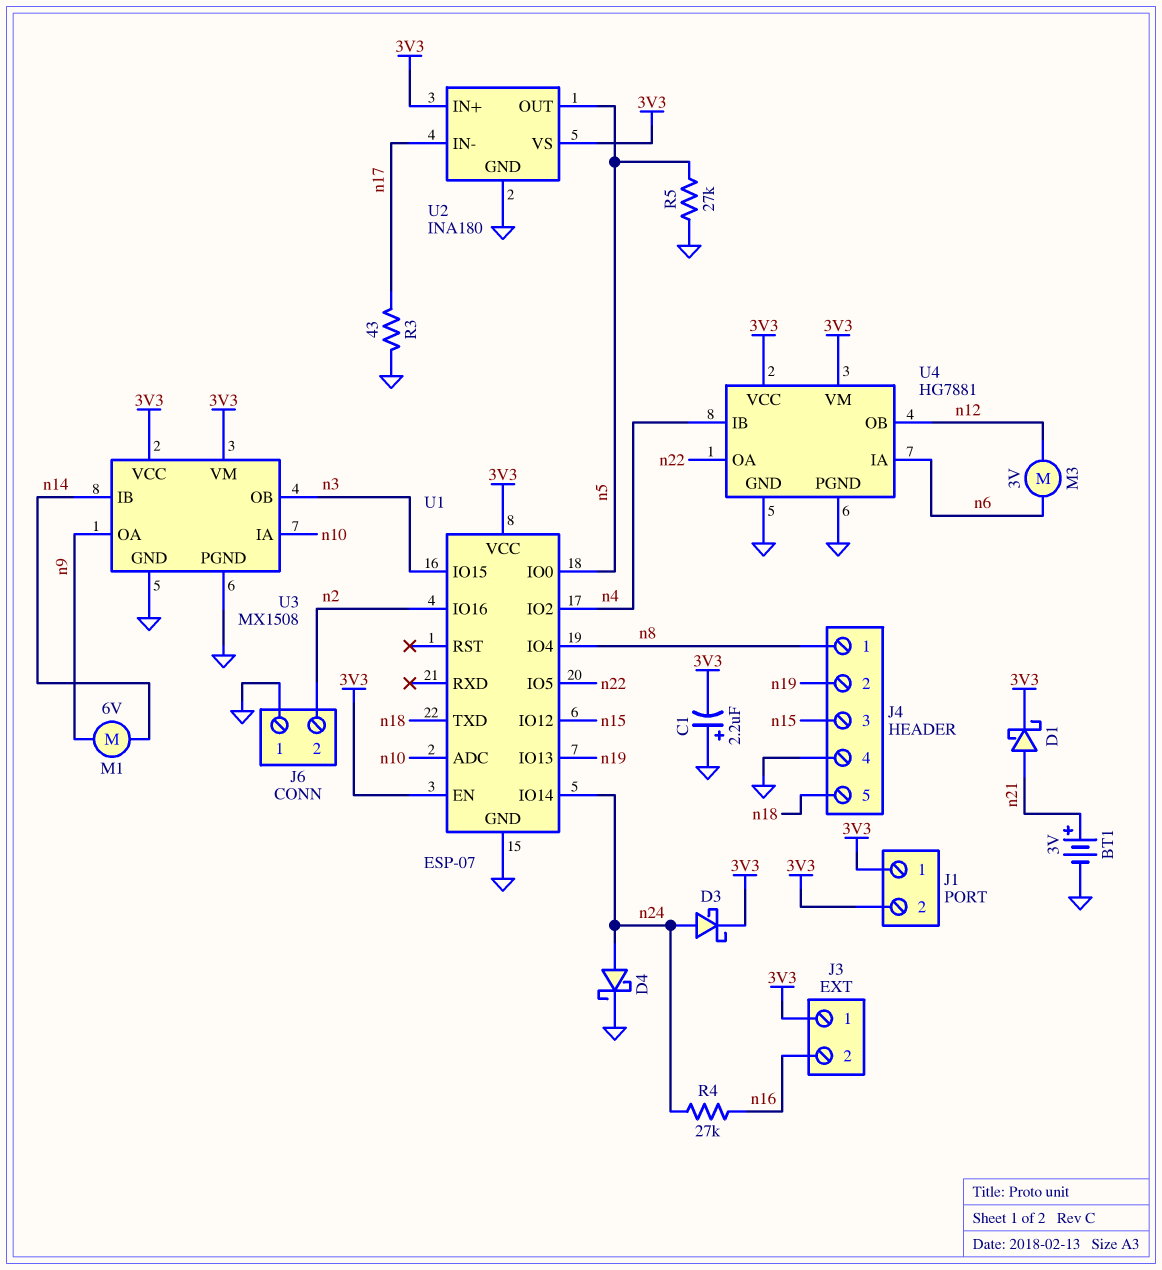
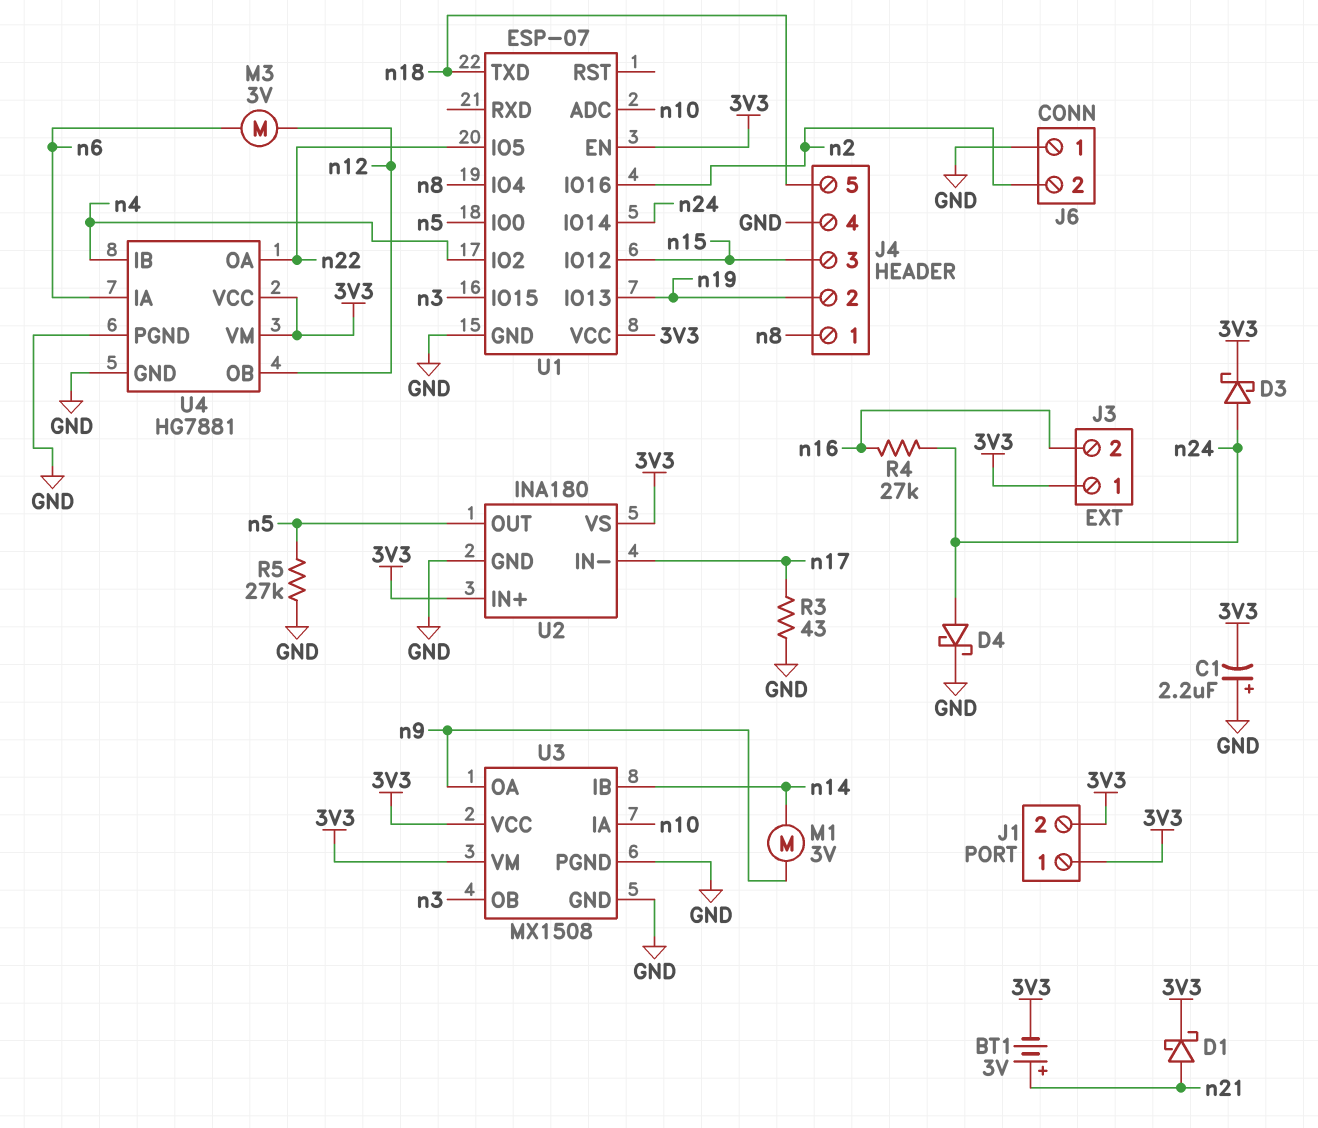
BT1: 3V (plus n21, minus GND) -> 3V (plus n21, minus 3V3)
M1: motor 6V (n9, n14) -> motor 3V (n9, n14)

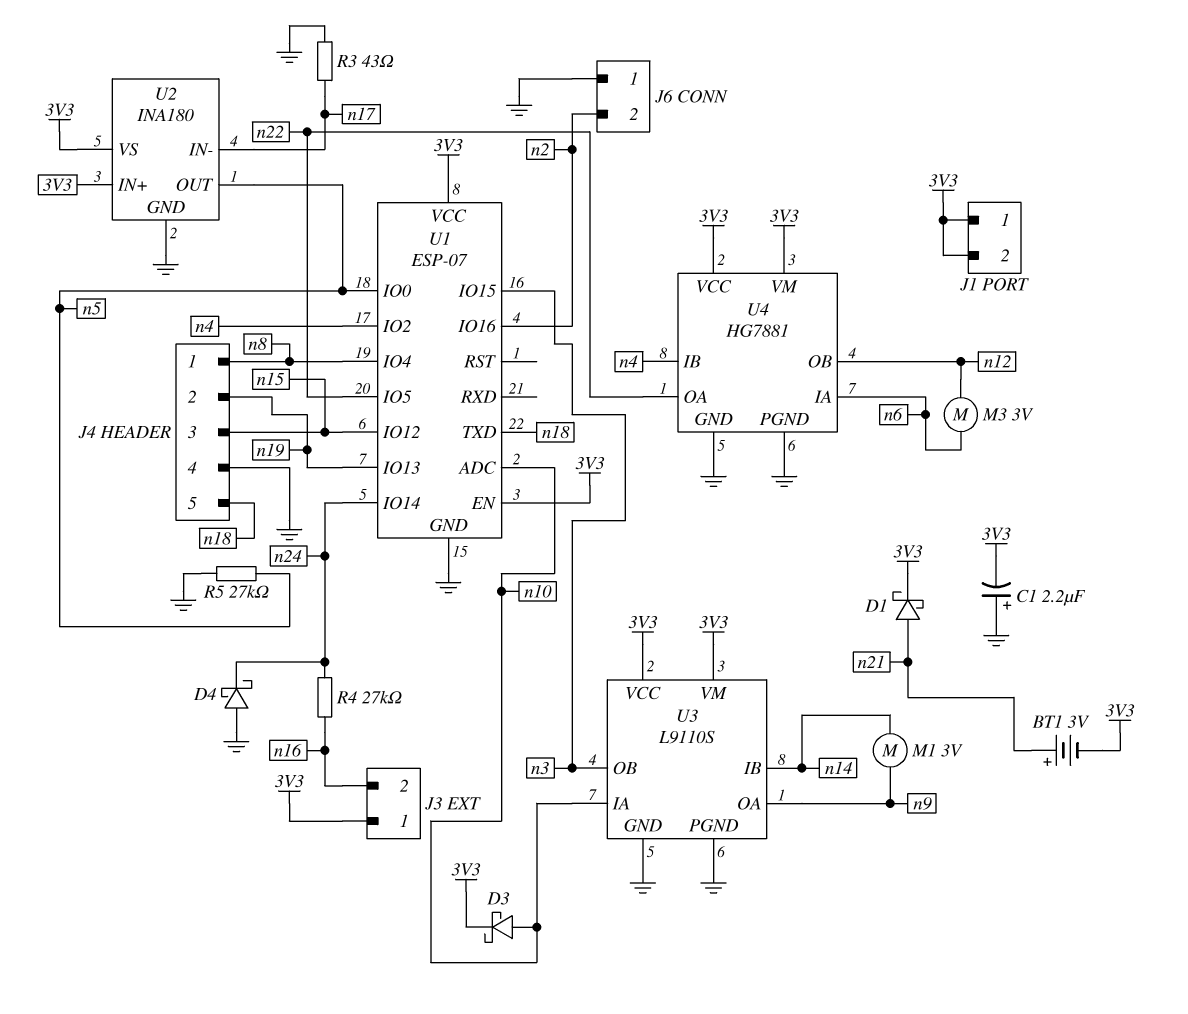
D3: schottky (A n24, K 3V3) -> schottky (A n10, K 3V3)
D4: schottky (A n24, K GND) -> schottky (A GND, K n24)
U3: MX1508 -> L9110S

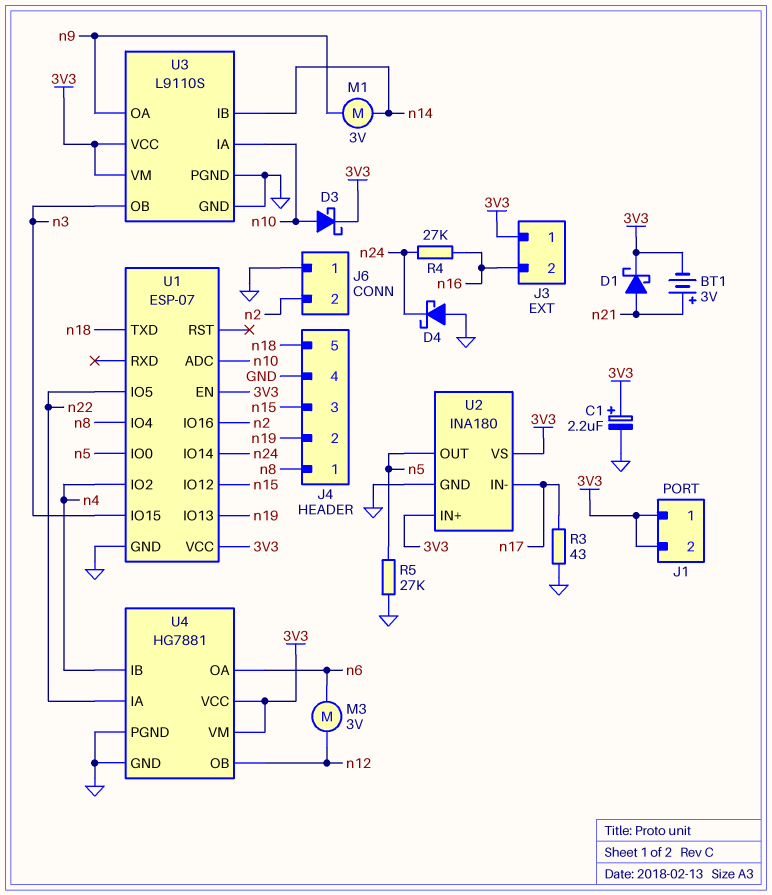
C1: 2.2uF (plus GND, minus 3V3) -> 2.2uF (plus 3V3, minus GND)
U4 pin IA: n6 -> n22
U4 pin OA: n22 -> n6

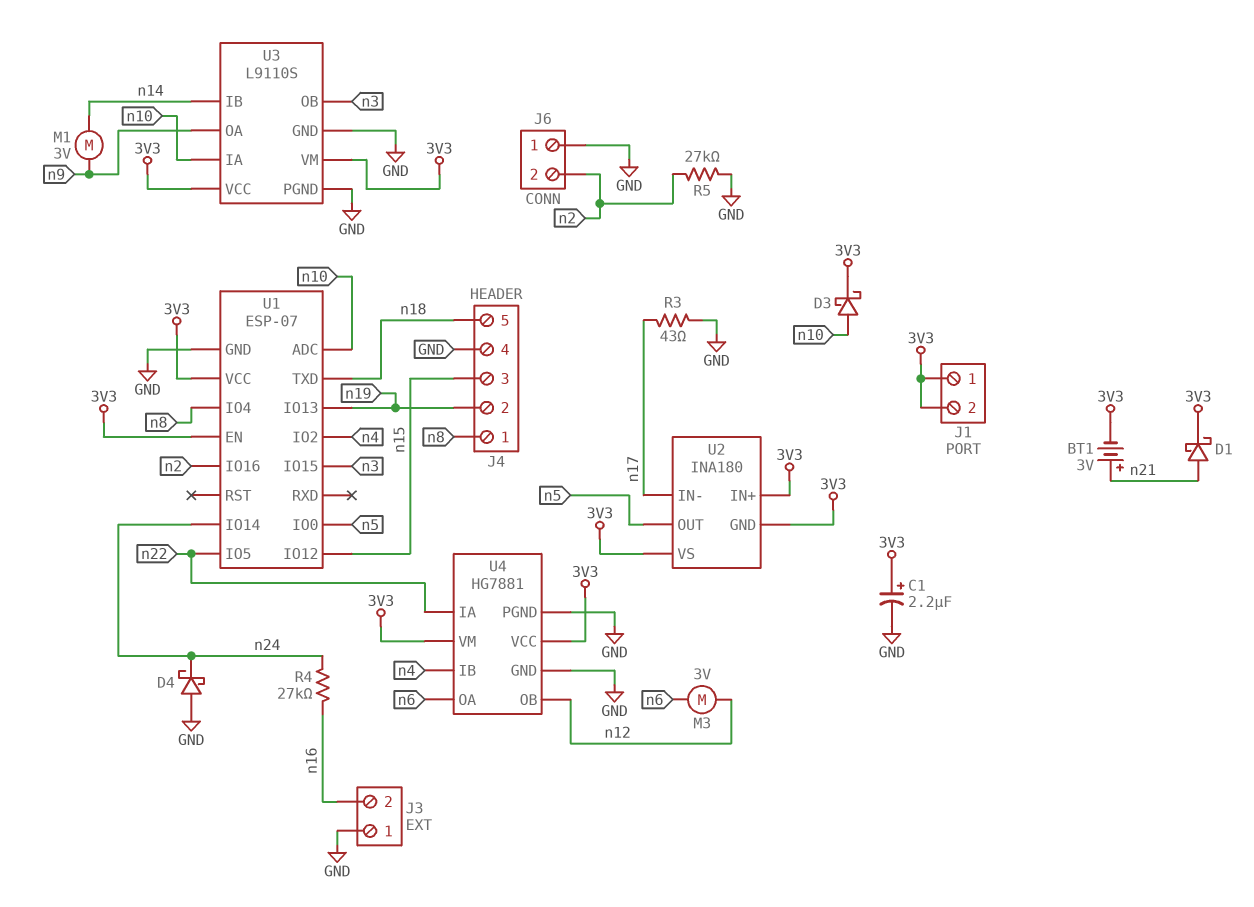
J3 pin 1: 3V3 -> GND
R5: 27k (GND, n5) -> 27k (GND, n2)
U2 pin GND: GND -> 3V3

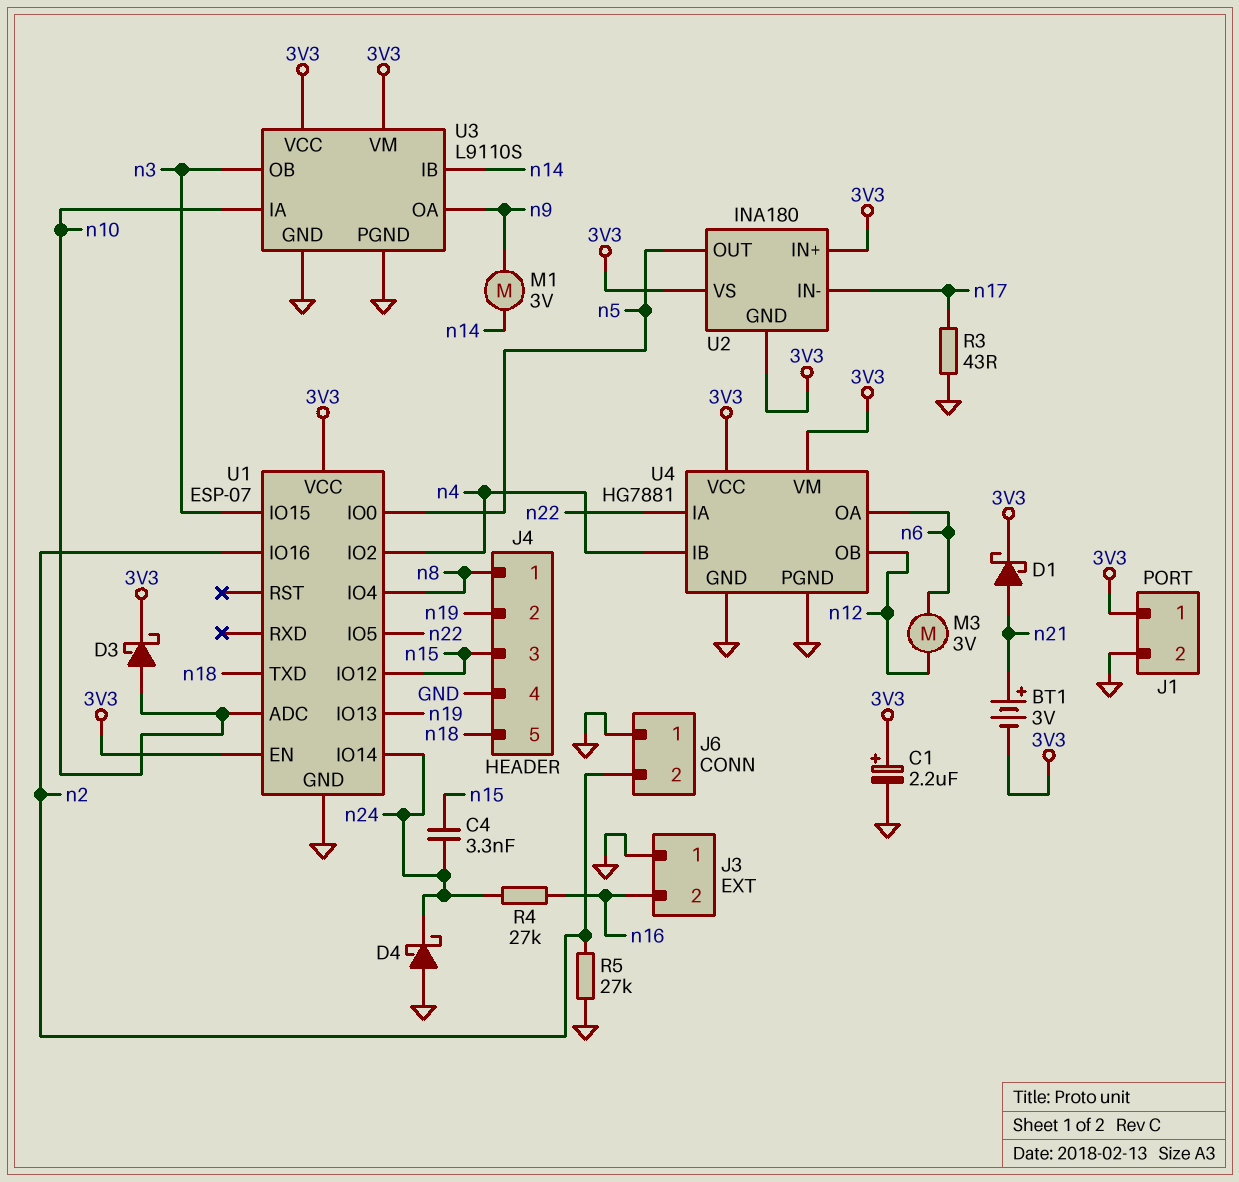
C4: none -> 3.3nF (n15, n24)
J1 pin 2: 3V3 -> GND

